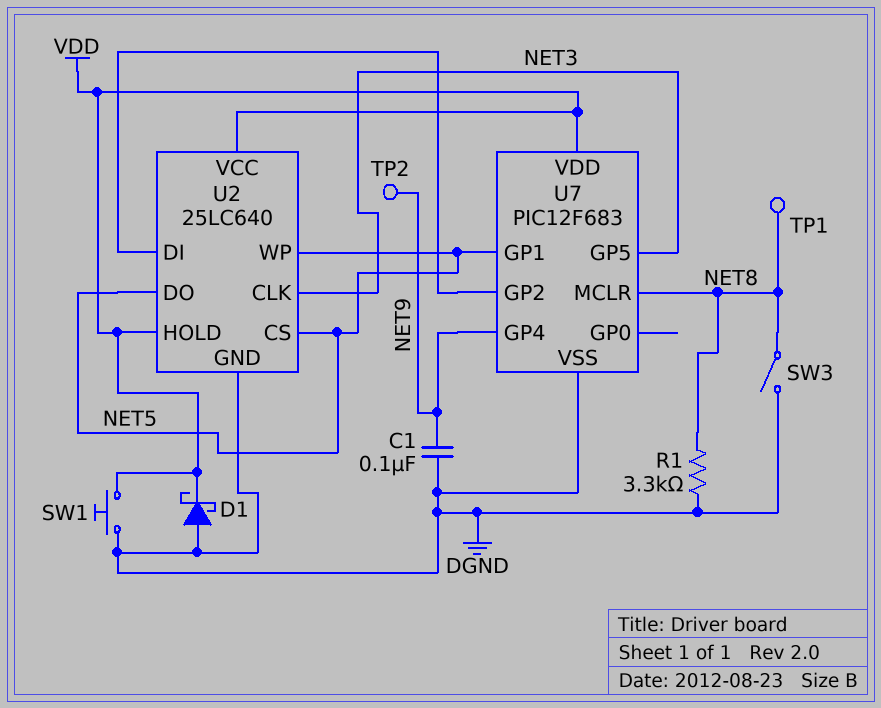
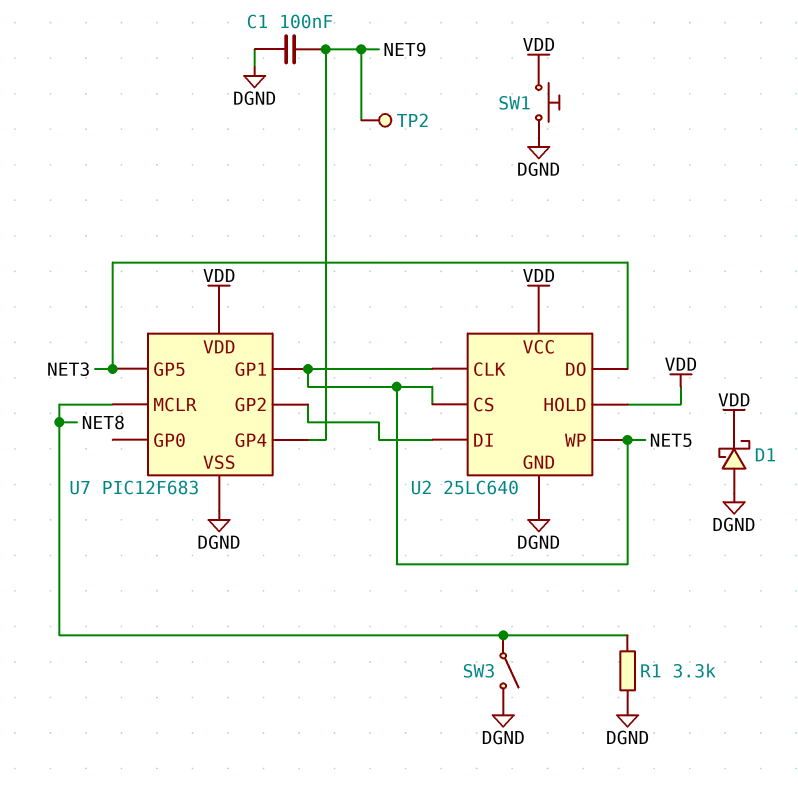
TP1: test point (NET8) -> none
U2 pin CLK: NET3 -> NET5
U2 pin DO: NET5 -> NET3

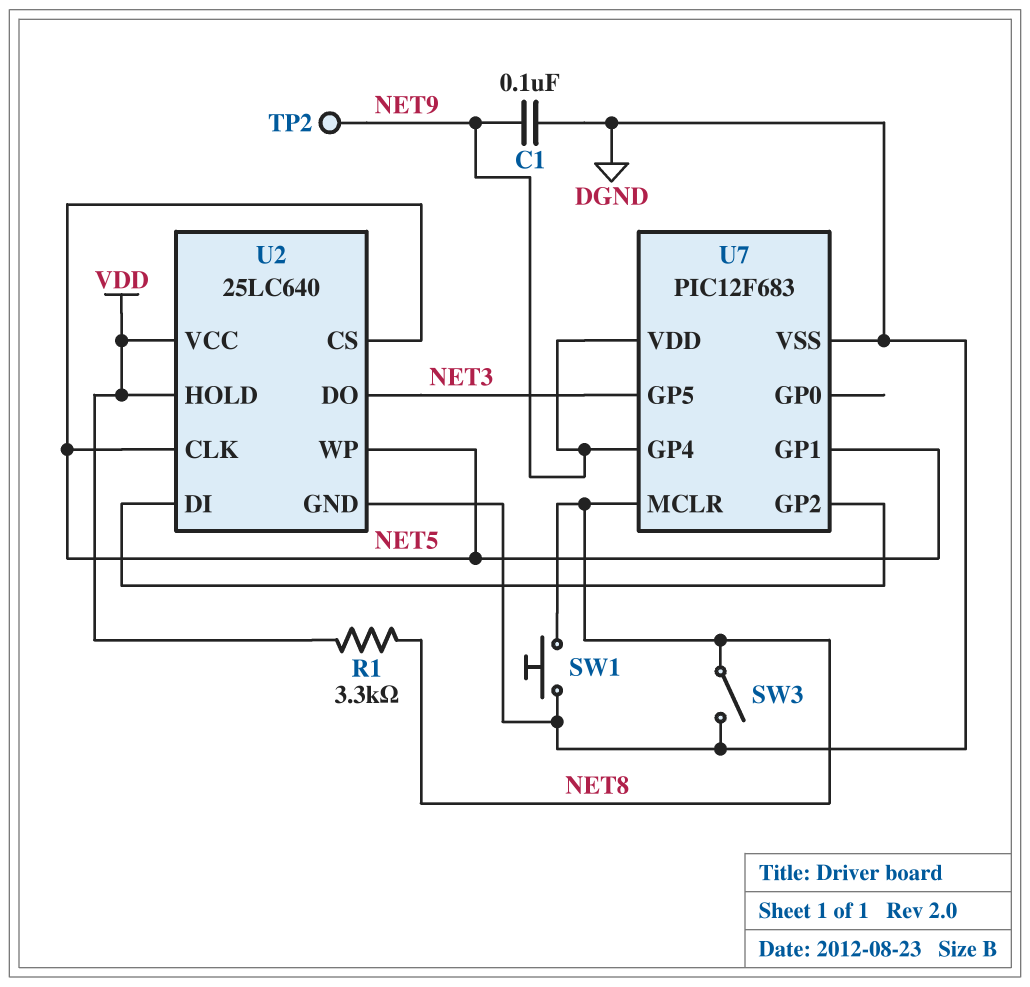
D1: schottky (A DGND, K VDD) -> none
R1: 3.3k (DGND, NET8) -> 3.3k (NET8, VDD)
SW1: button (DGND, VDD) -> button (DGND, NET8)
U7 pin VDD: VDD -> NET9

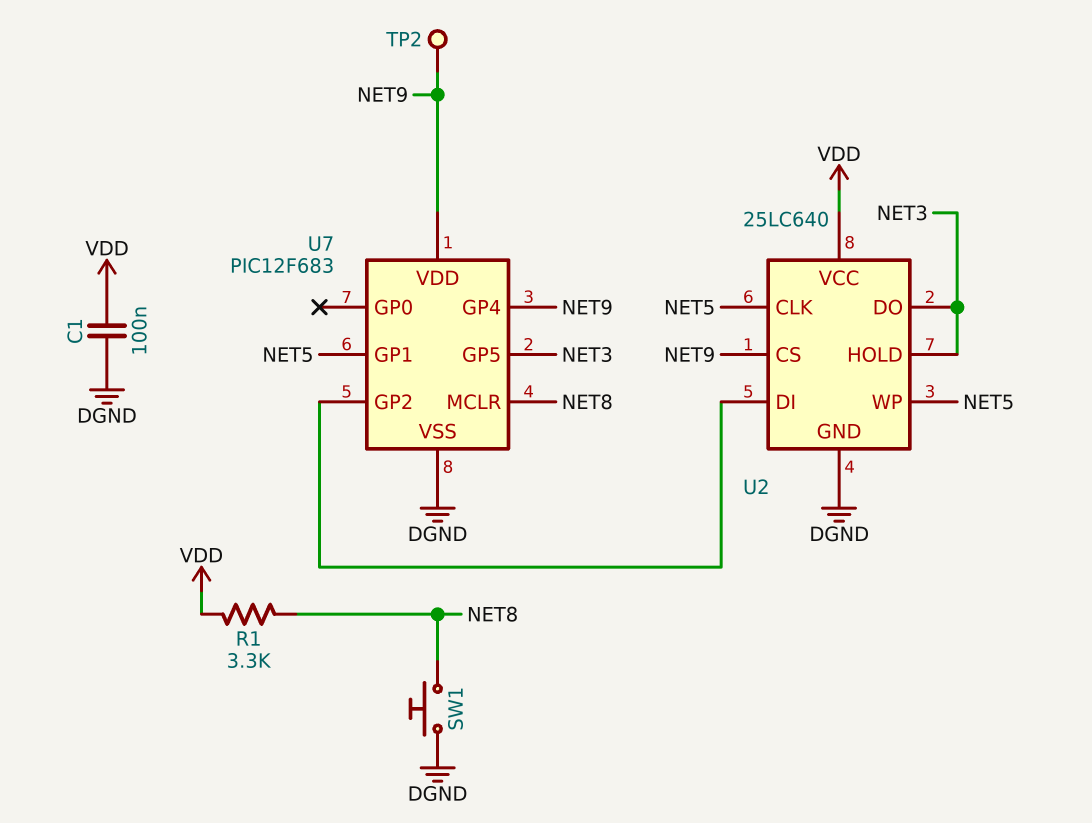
C1: 100nF (DGND, NET9) -> 100nF (DGND, VDD)
SW3: switch (DGND, NET8) -> none
U2 pin CS: NET5 -> NET9
U2 pin HOLD: VDD -> NET3

